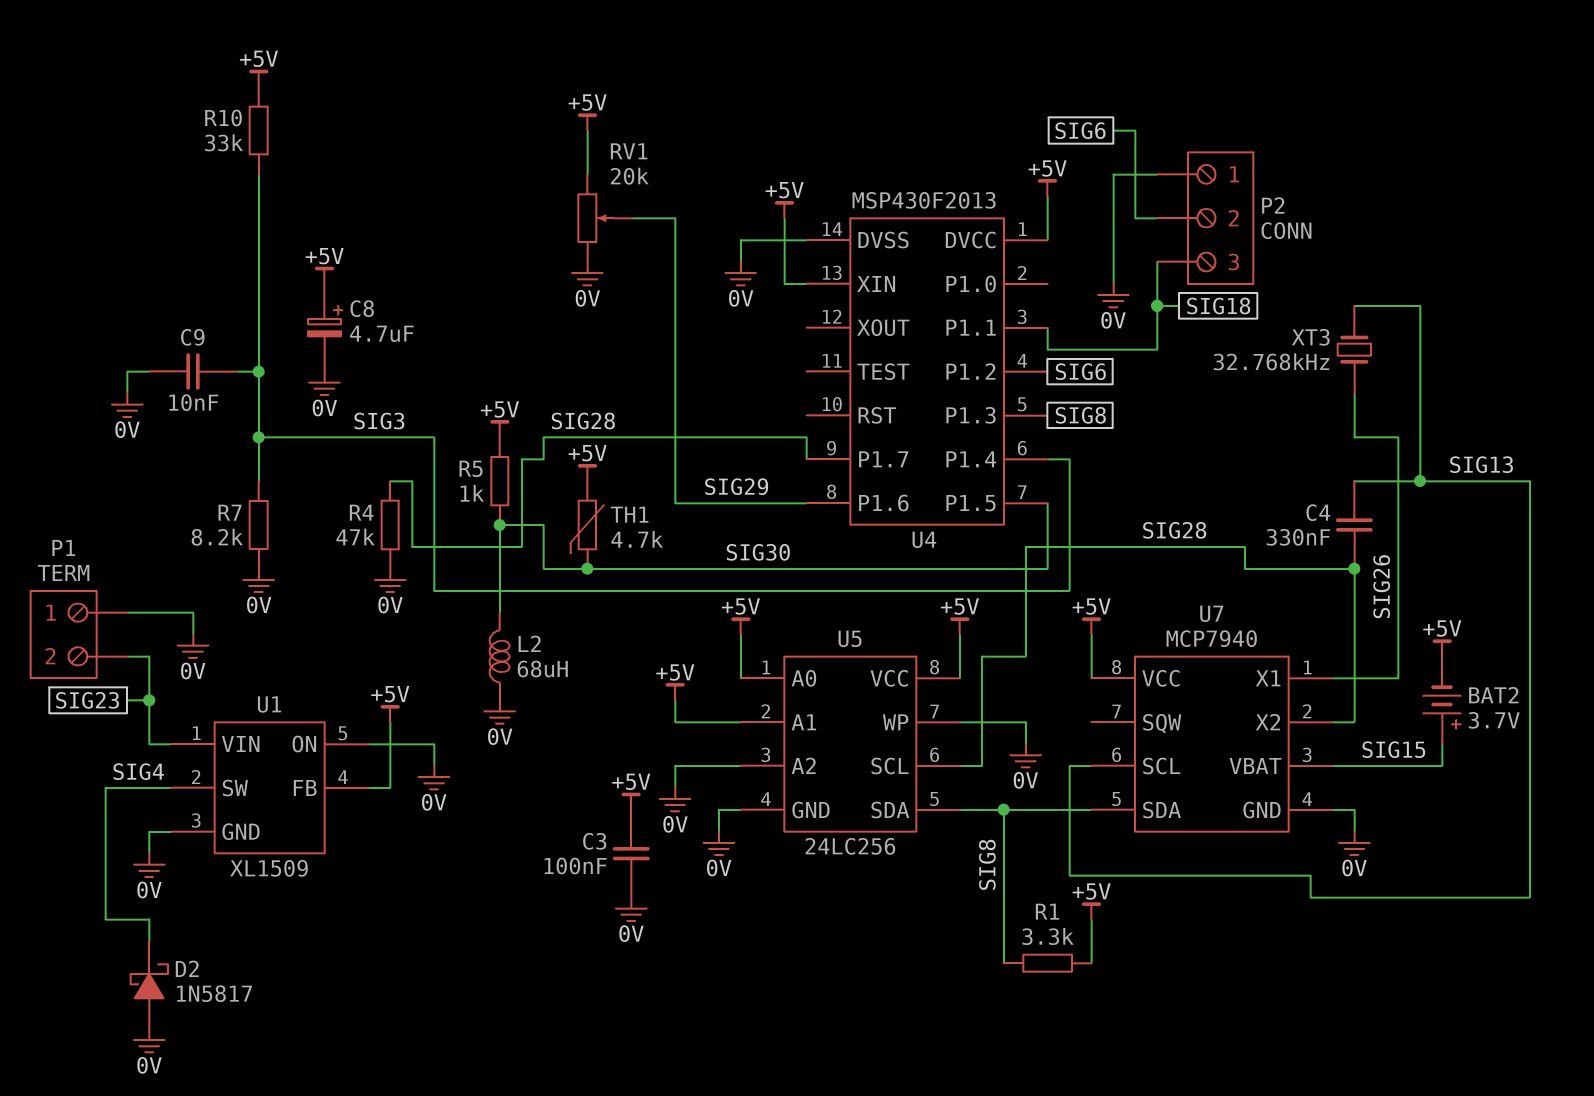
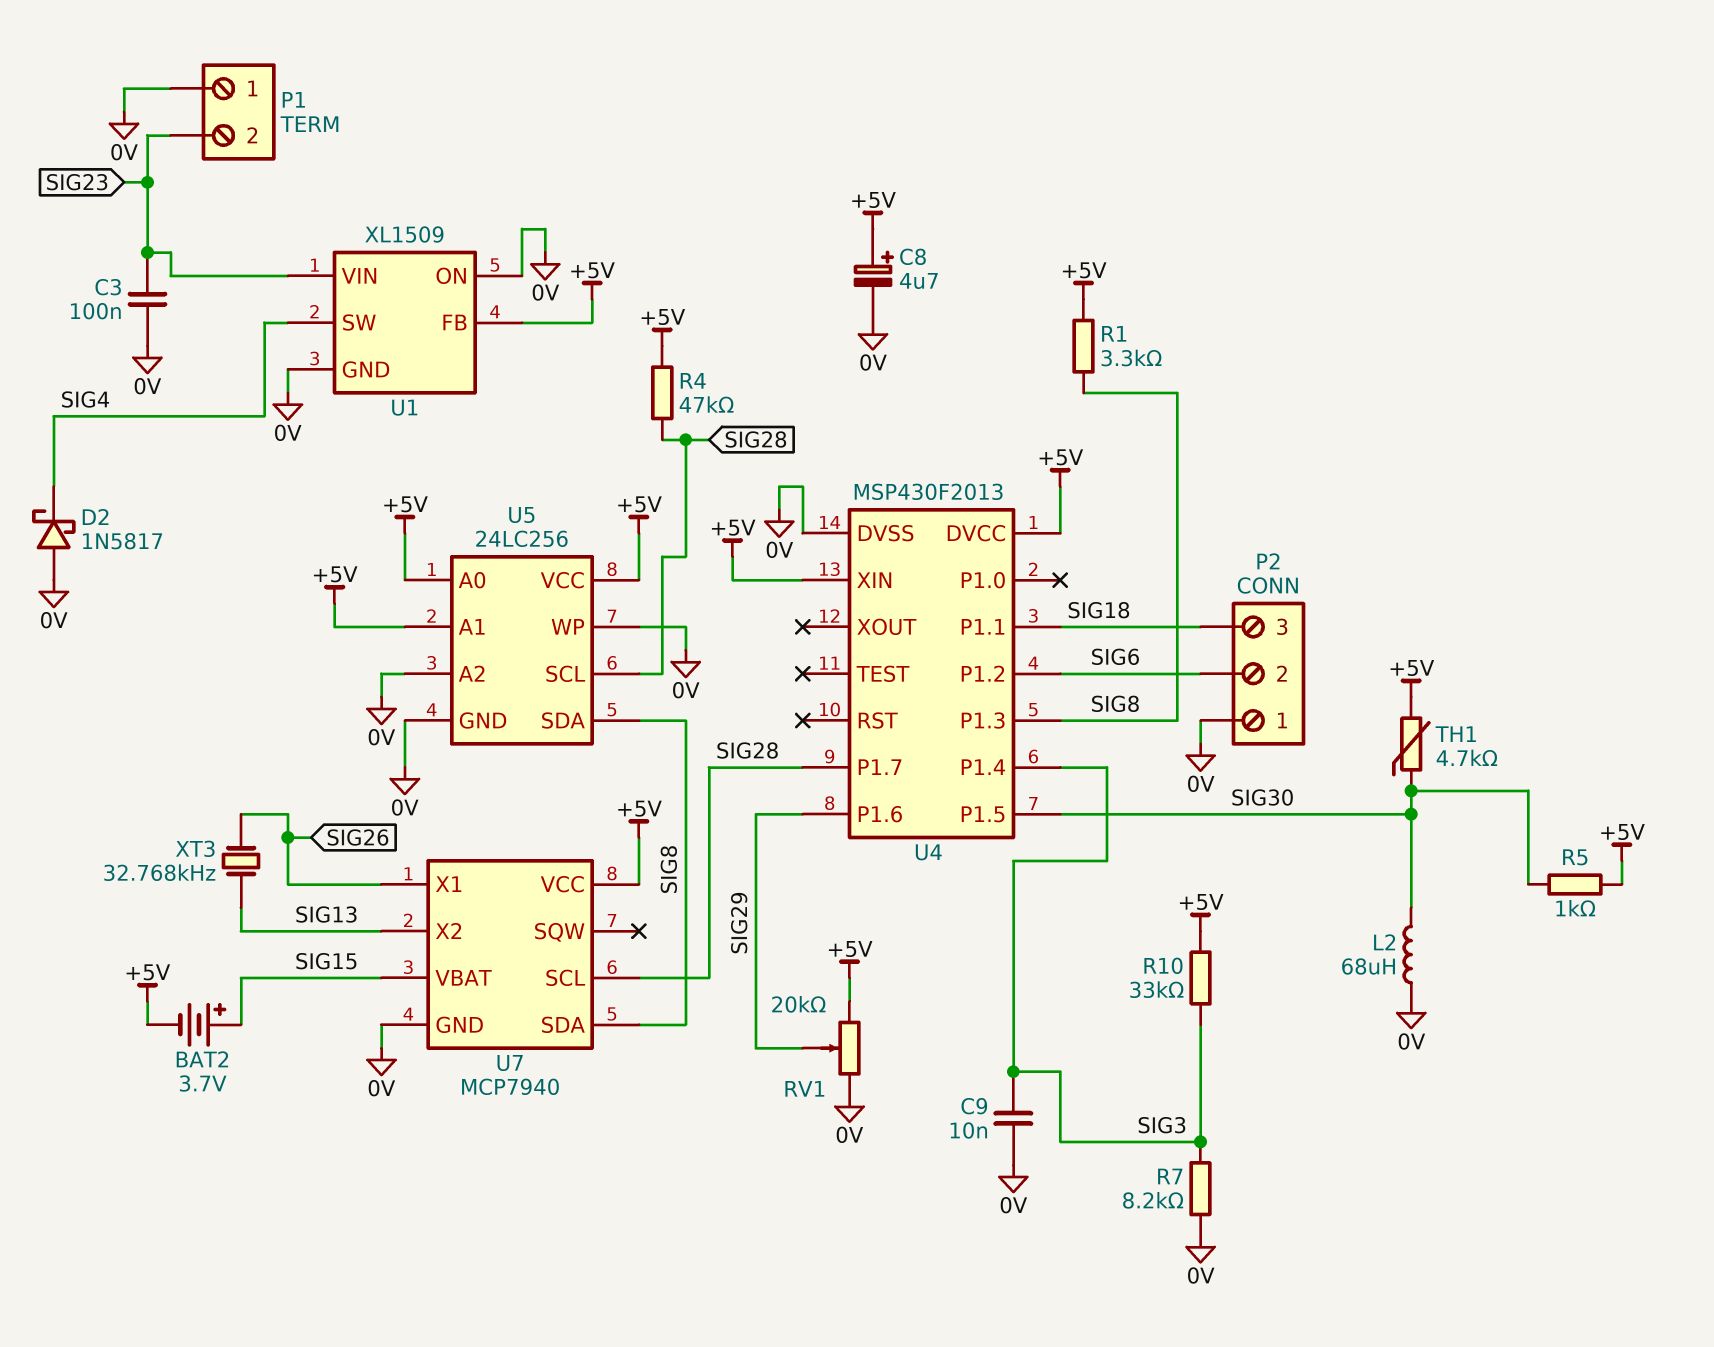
C3: 100nF (+5V, 0V) -> 100nF (0V, SIG23)
C4: 330nF (SIG13, SIG28) -> none
R4: 47k (0V, SIG28) -> 47k (+5V, SIG28)
U7 pin SCL: SIG13 -> SIG28
U7 pin X2: SIG28 -> SIG13

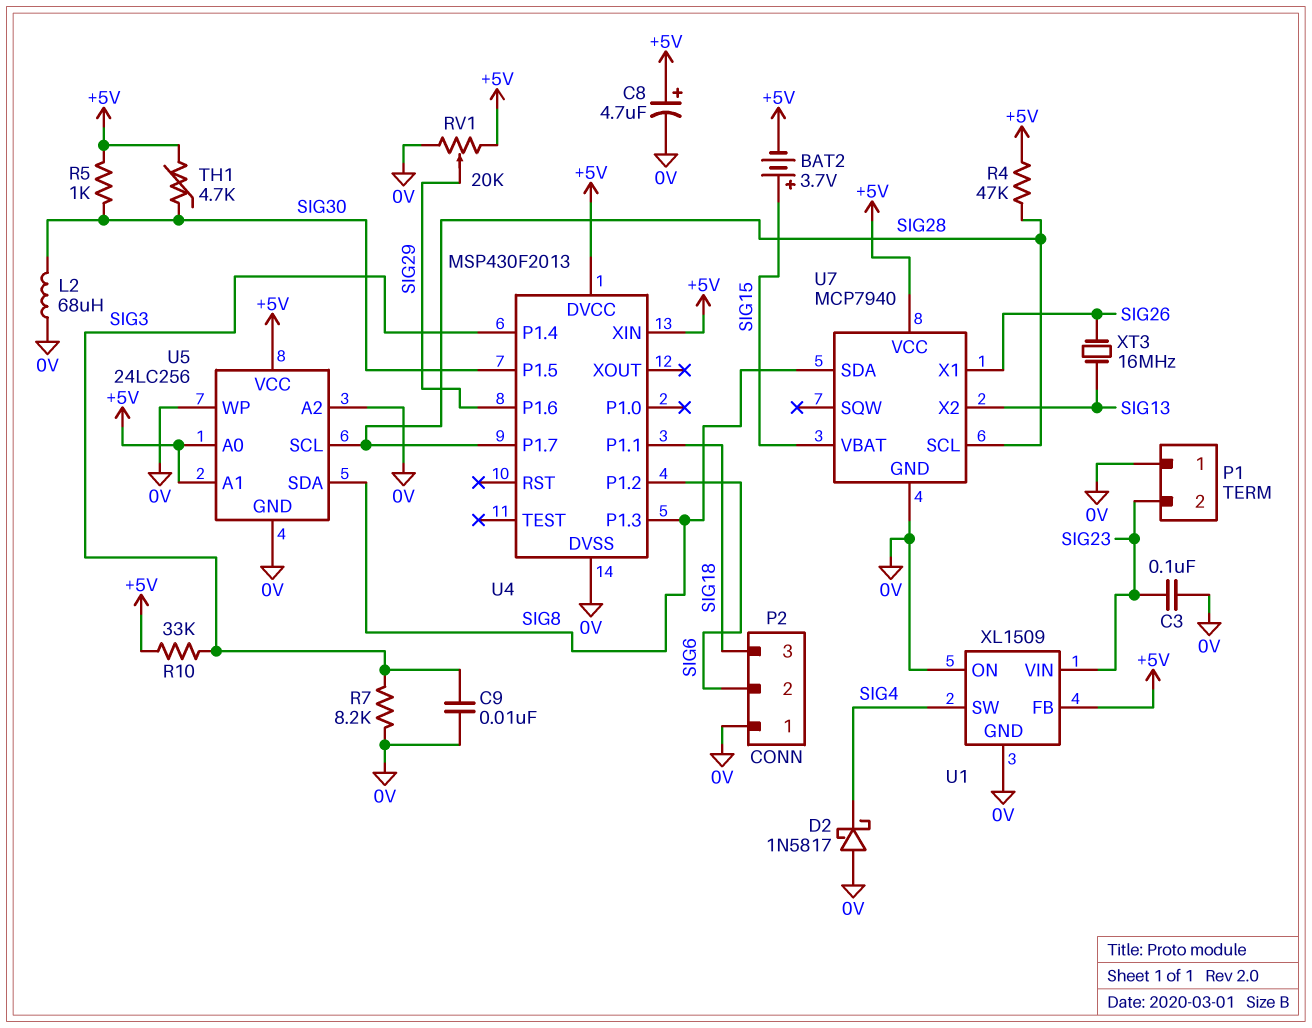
R1: 3.3k (+5V, SIG8) -> none
XT3: 32.768kHz (SIG13, SIG26) -> 16MHz (SIG13, SIG26)

